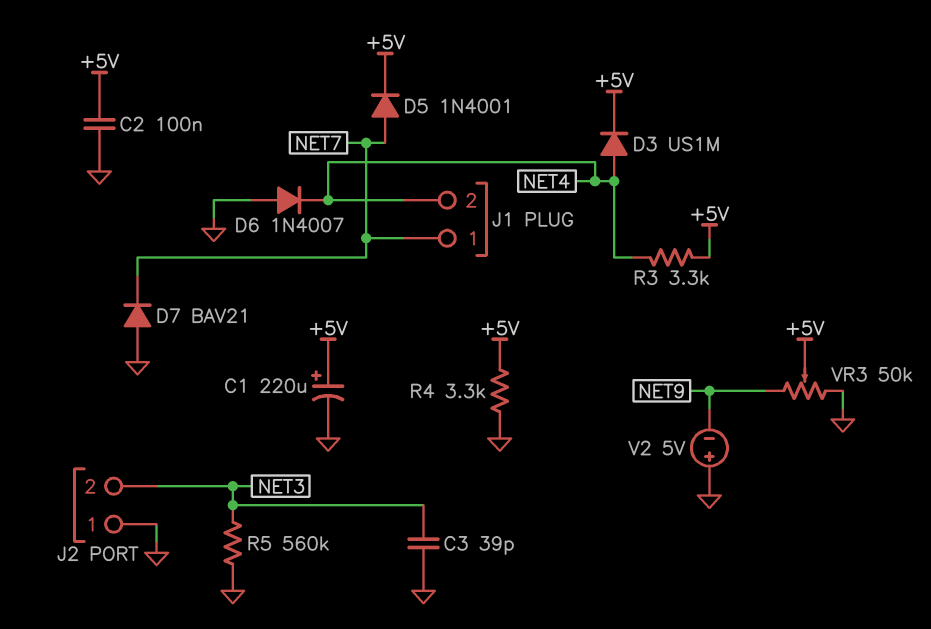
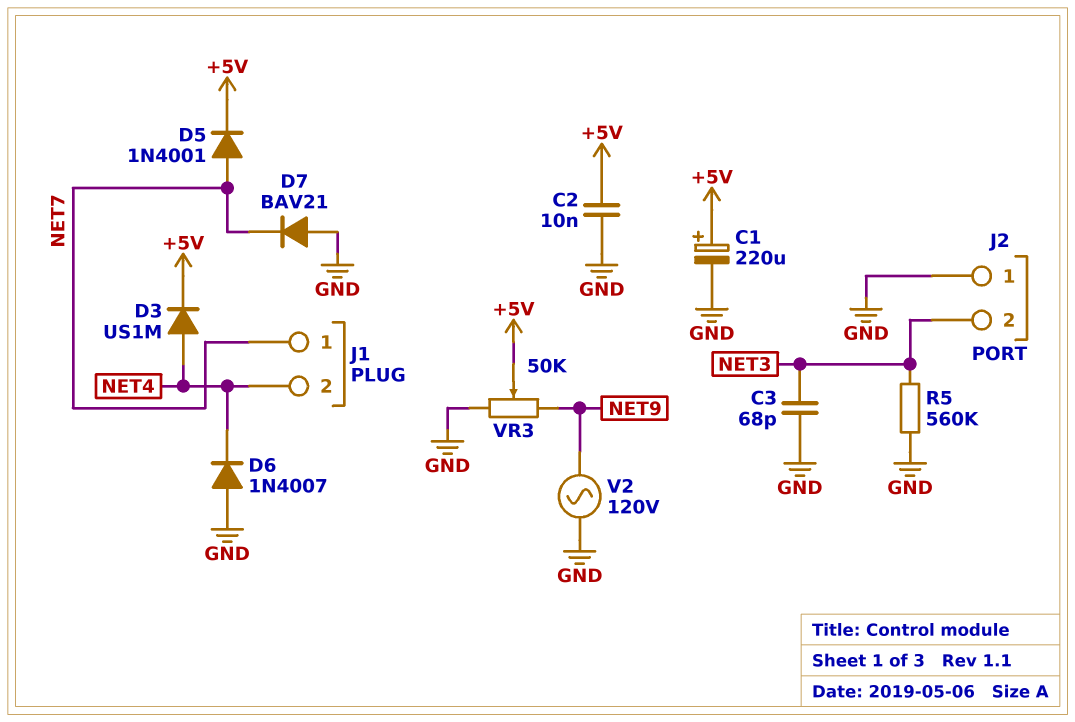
C2: 100nF (+5V, GND) -> 10nF (+5V, GND)
C3: 39pF (GND, NET3) -> 68pF (GND, NET3)
R3: 3.3k (+5V, NET4) -> none
R4: 3.3k (+5V, GND) -> none
V2: 5V (plus GND, minus NET9) -> AC 120V (GND, NET9)

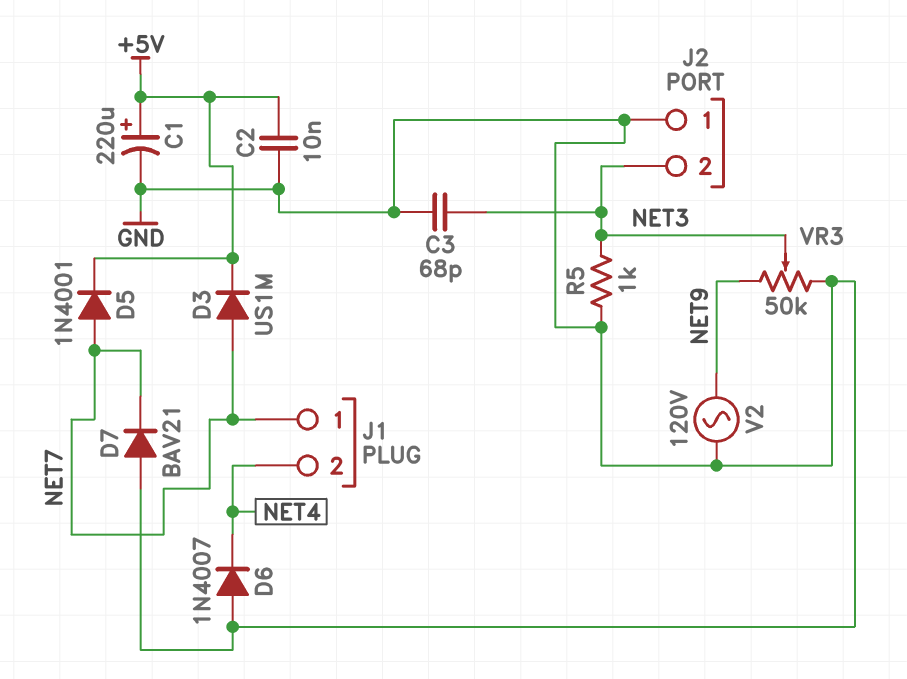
D3: diode US1M (A NET4, K +5V) -> diode US1M (A NET7, K +5V)
R5: 560k (GND, NET3) -> 1k (GND, NET3)
VR3: 50k (GND, NET9, wiper +5V) -> 50k (GND, NET9, wiper NET3)

